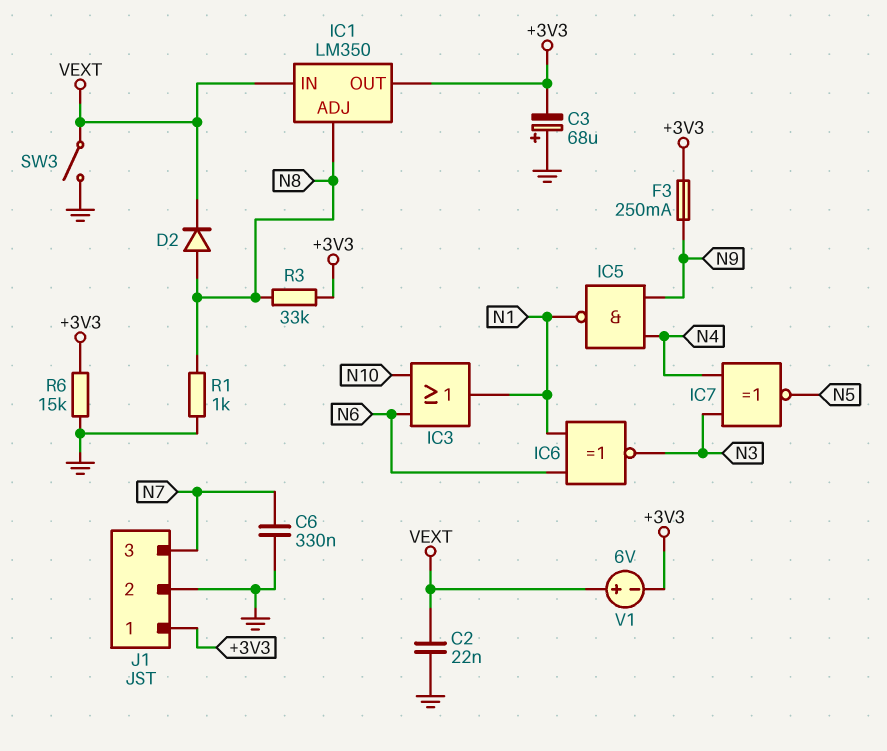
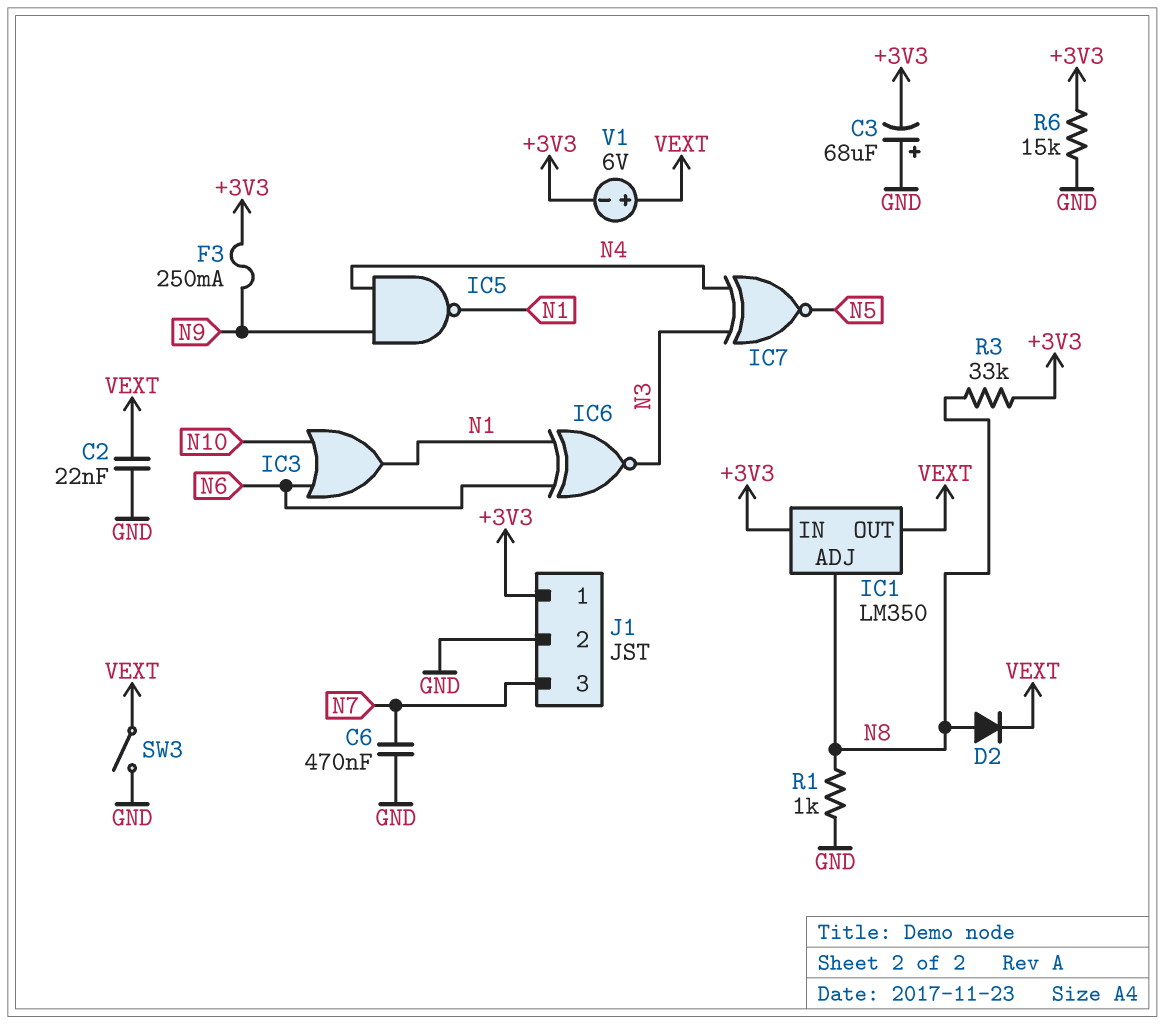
C6: 330nF (GND, N7) -> 470nF (GND, N7)
IC1 pin IN: VEXT -> +3V3
IC1 pin OUT: +3V3 -> VEXT

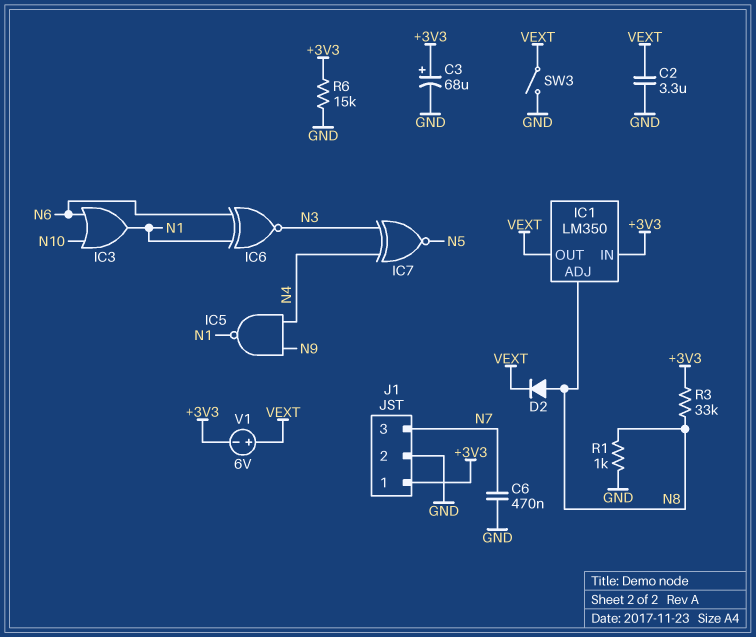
C2: 22nF (GND, VEXT) -> 3.3uF (GND, VEXT)
C3: 68uF (plus GND, minus +3V3) -> 68uF (plus +3V3, minus GND)
F3: 250mA (+3V3, N9) -> none

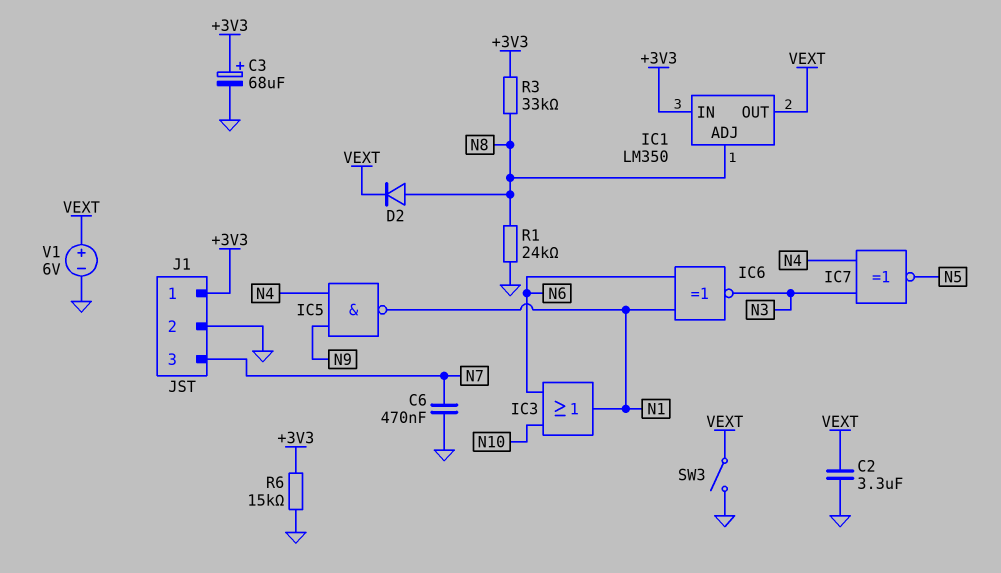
R1: 1k (GND, N8) -> 24k (GND, N8)
V1: 6V (plus VEXT, minus +3V3) -> 6V (plus VEXT, minus GND)

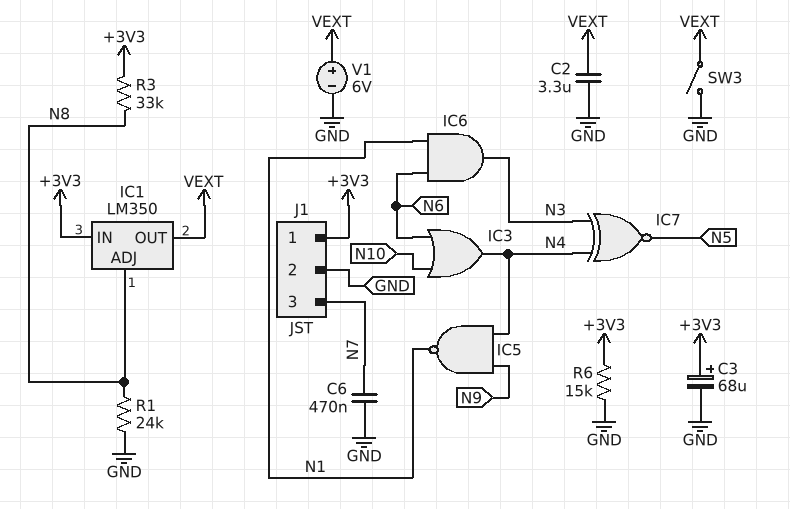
D2: diode (A N8, K VEXT) -> none
IC3: OR (in N6, in N10, out N1) -> OR (in N6, in N10, out N4)
IC6: XNOR (in N1, in N6, out N3) -> AND (in N1, in N6, out N3)

